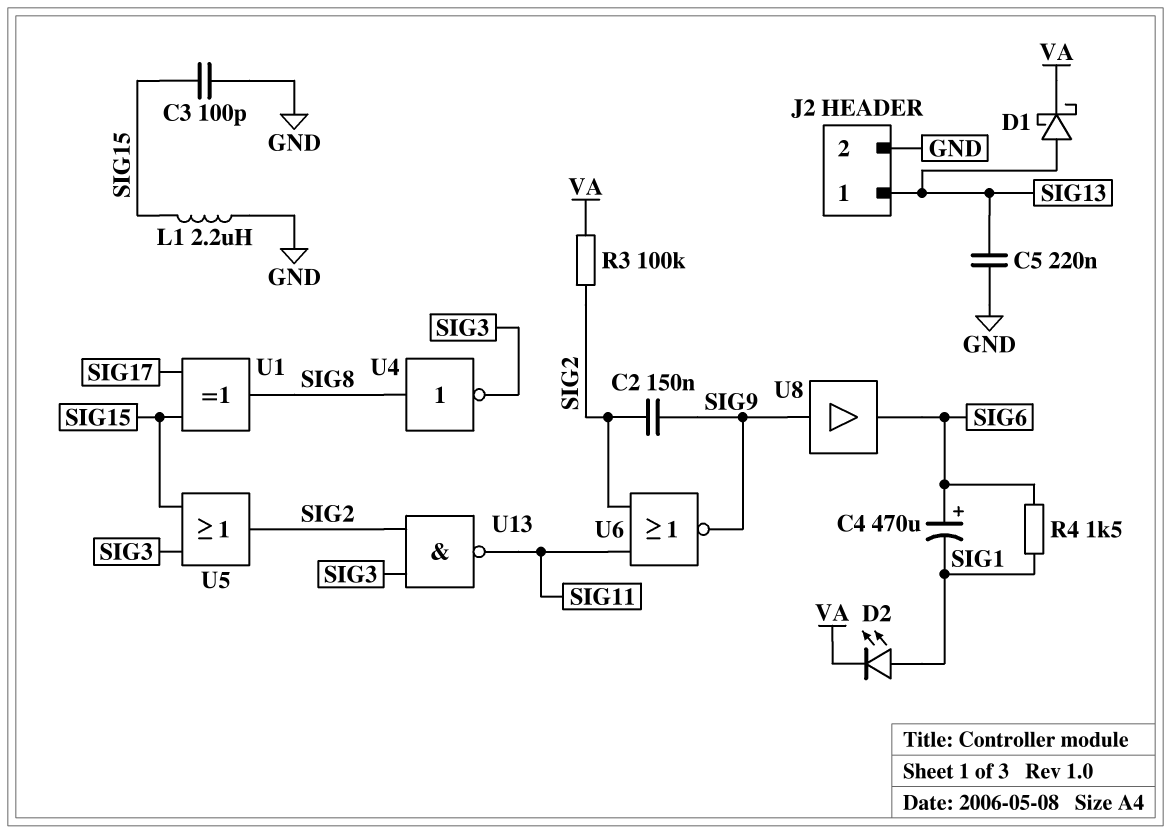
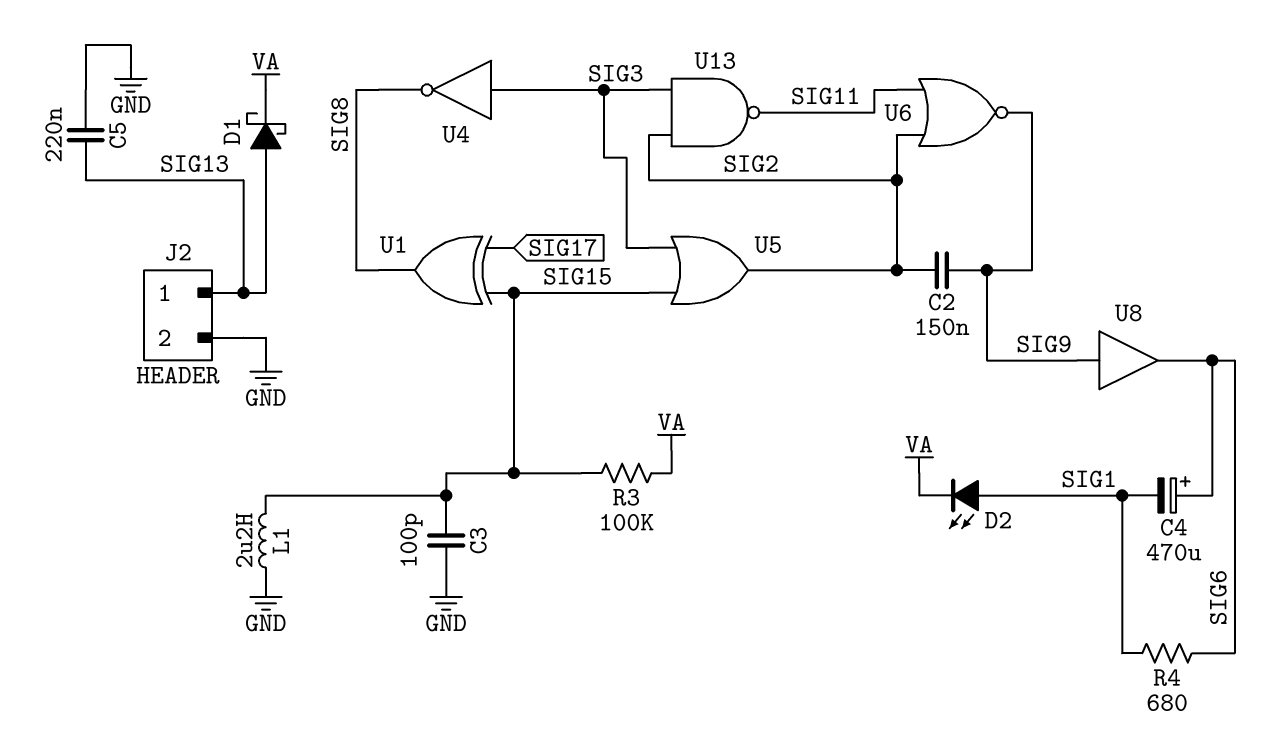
R3: 100k (SIG2, VA) -> 100k (SIG15, VA)
R4: 1.5k (SIG1, SIG6) -> 680 (SIG1, SIG6)
U4: NOT (in SIG8, out SIG3) -> NOT (in SIG3, out SIG8)

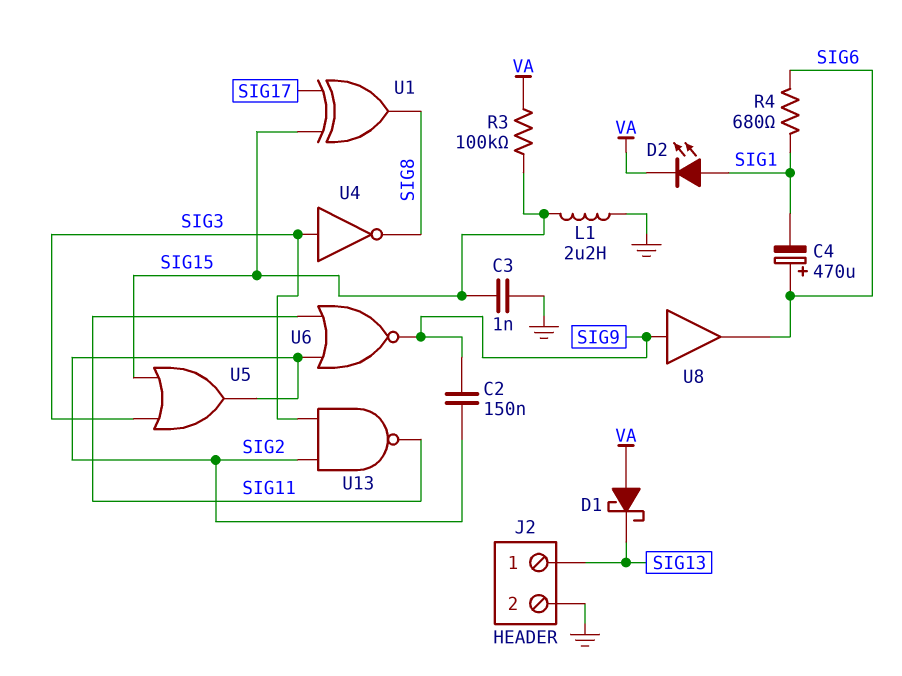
C3: 100pF (GND, SIG15) -> 1nF (GND, SIG15)
C5: 220nF (GND, SIG13) -> none
D1: schottky (A SIG13, K VA) -> schottky (A VA, K SIG13)

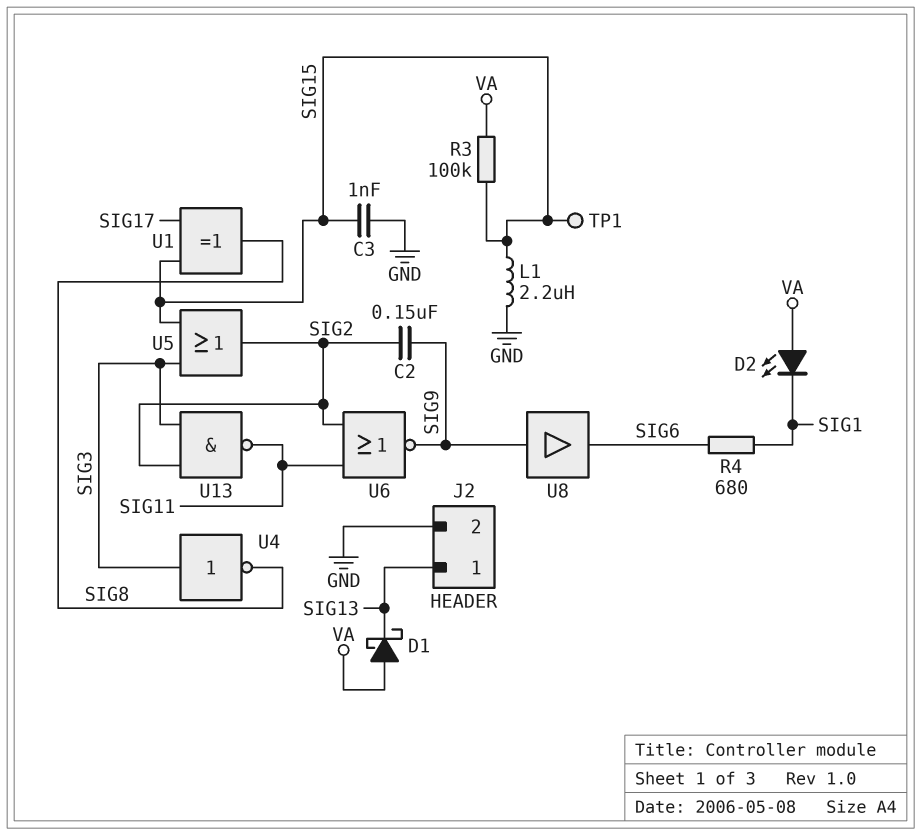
C4: 470uF (plus SIG6, minus SIG1) -> none
D2: LED (A SIG1, K VA) -> LED (A VA, K SIG1)
TP1: none -> test point (SIG15)

